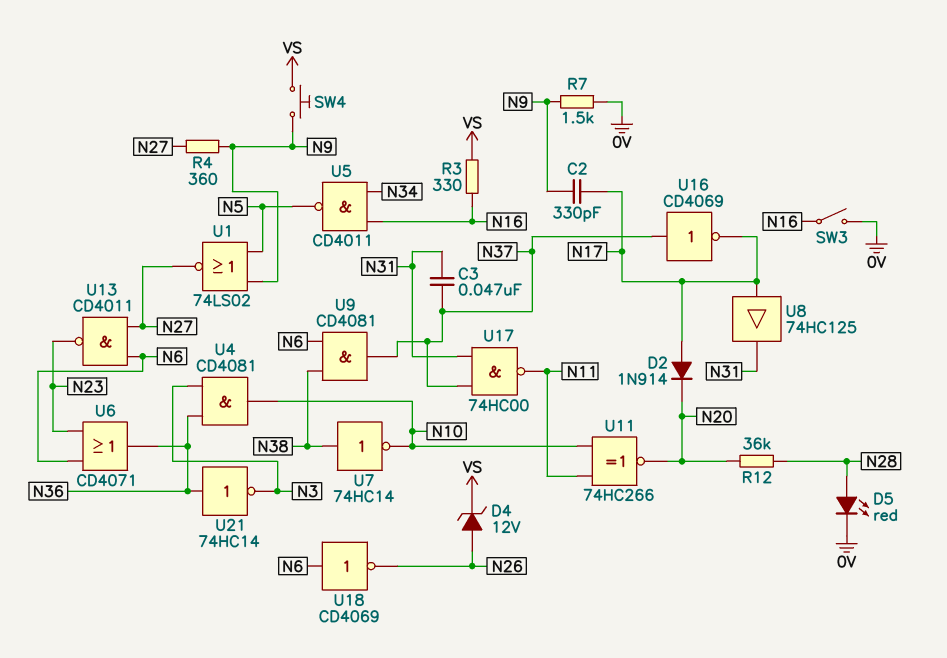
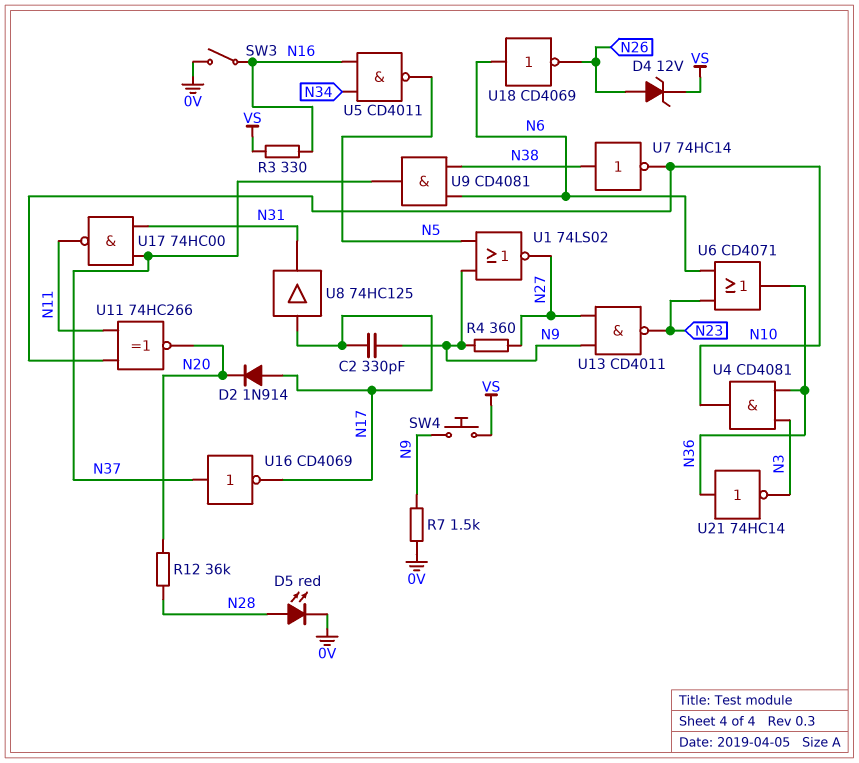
C3: 47nF (N31, N37) -> none
U13: NAND CD4011 (in N6, in N27, out N23) -> NAND CD4011 (in N9, in N27, out N23)

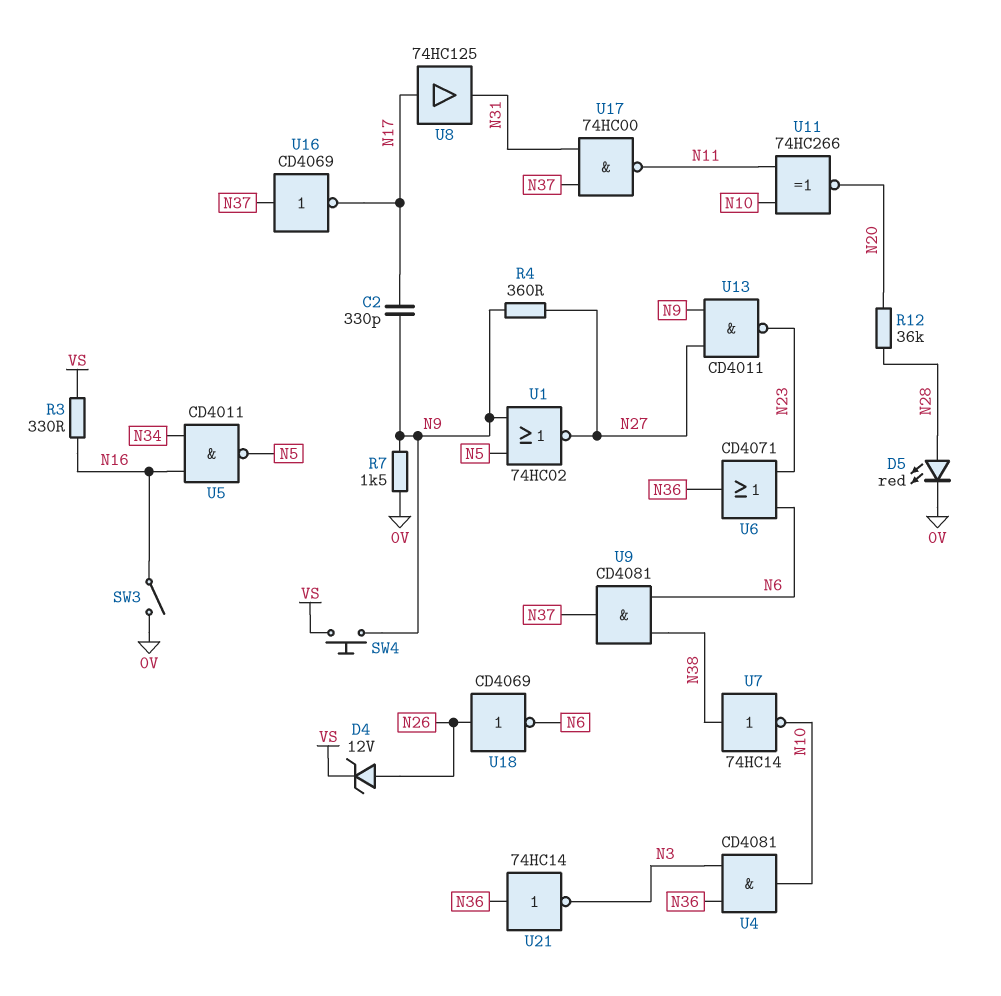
D2: diode 1N914 (A N17, K N20) -> none
U1: NOR 74LS02 (in N5, in N9, out N27) -> NOR 74HC02 (in N5, in N9, out N27)
U18: NOT CD4069 (in N6, out N26) -> NOT CD4069 (in N26, out N6)

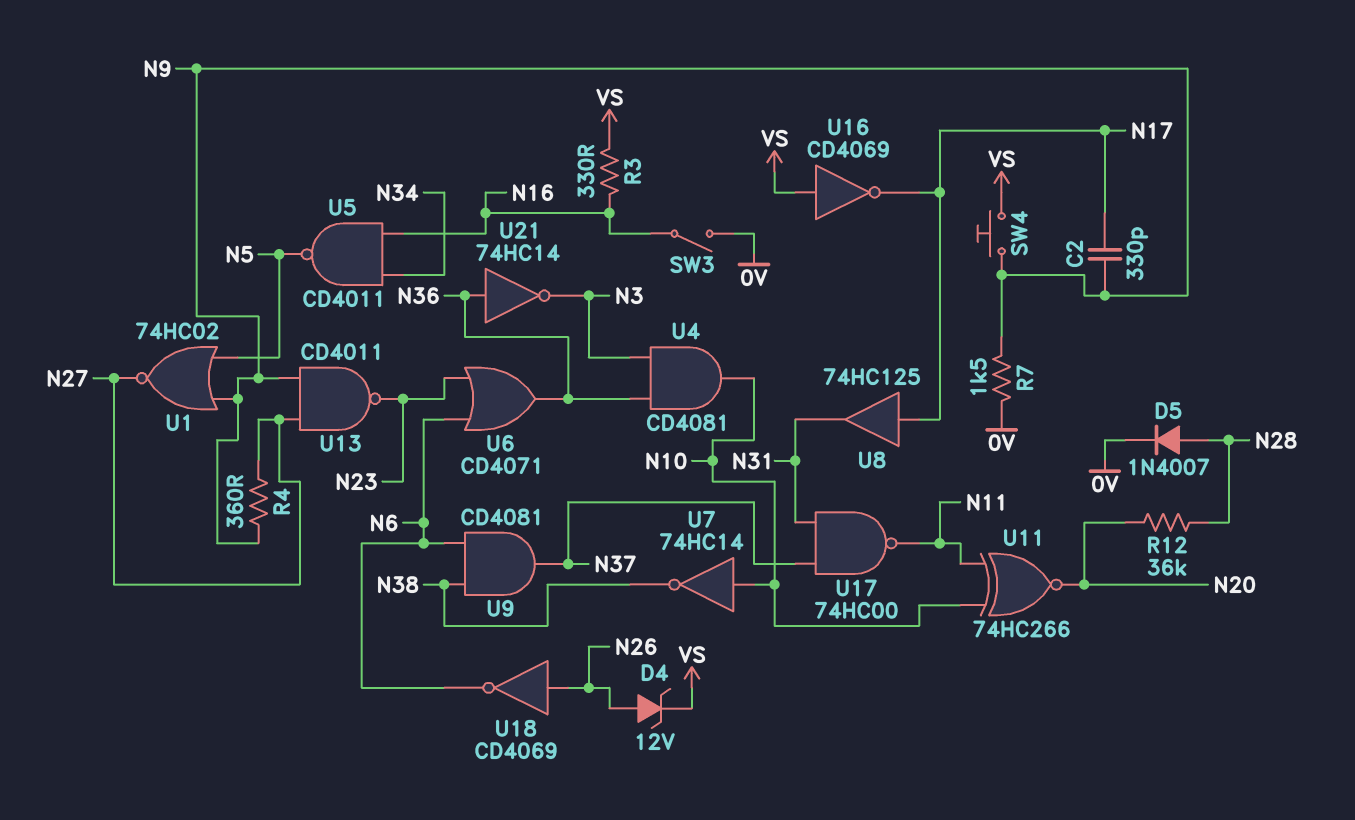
D5: LED red (A N28, K 0V) -> diode 1N4007 (A N28, K 0V)
U7: NOT 74HC14 (in N38, out N10) -> NOT 74HC14 (in N10, out N38)
U16: NOT CD4069 (in N37, out N17) -> NOT CD4069 (in VS, out N17)

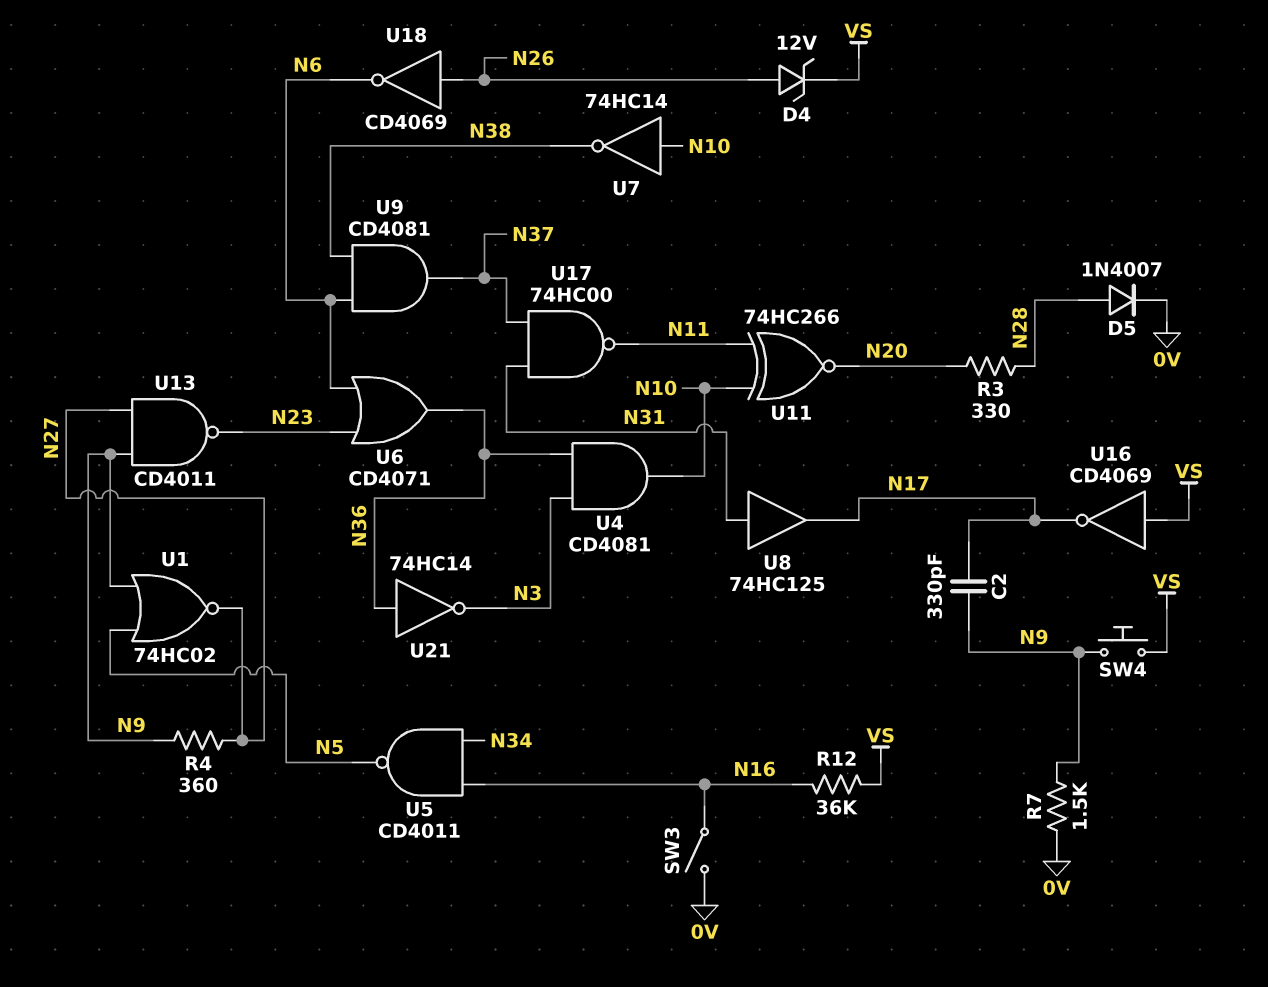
R3: 330 (N16, VS) -> 330 (N20, N28)
R12: 36k (N20, N28) -> 36k (N16, VS)
U8: buffer 74HC125 (in N17, out N31) -> buffer 74HC125 (in N31, out N17)

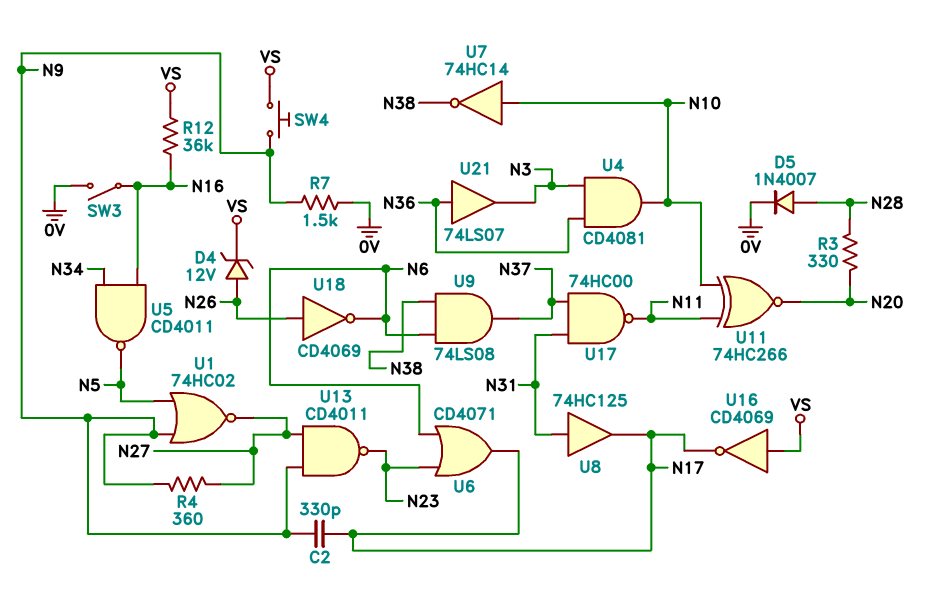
U6: OR CD4071 (in N6, in N23, out N36) -> OR CD4071 (in N6, in N23, out N17)
U9: AND CD4081 (in N6, in N38, out N37) -> AND 74LS08 (in N6, in N38, out N37)
U21: NOT 74HC14 (in N36, out N3) -> buffer 74LS07 (in N36, out N3)

